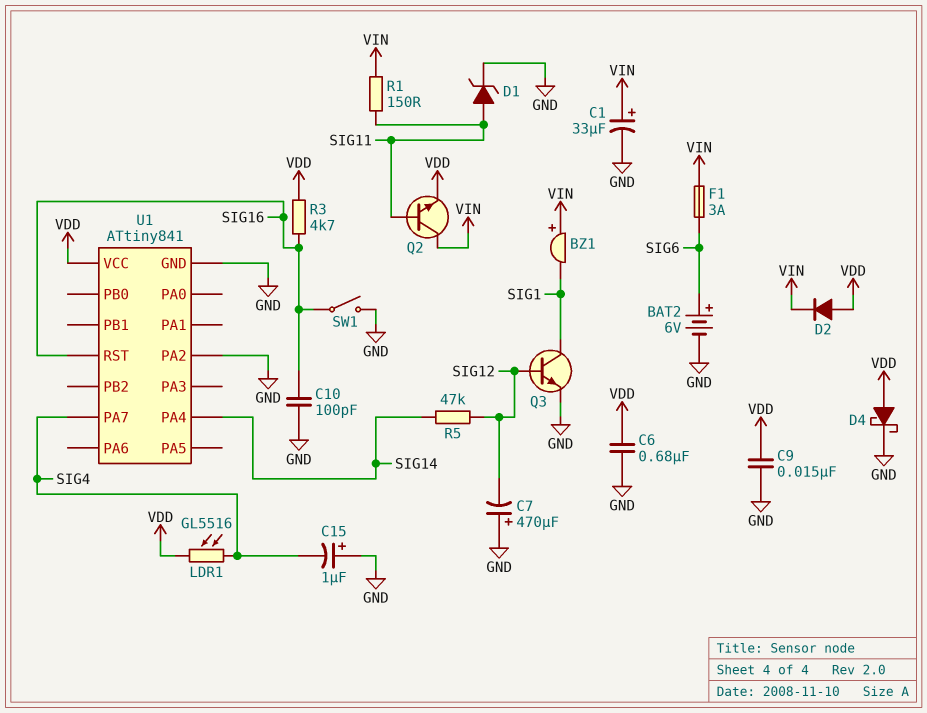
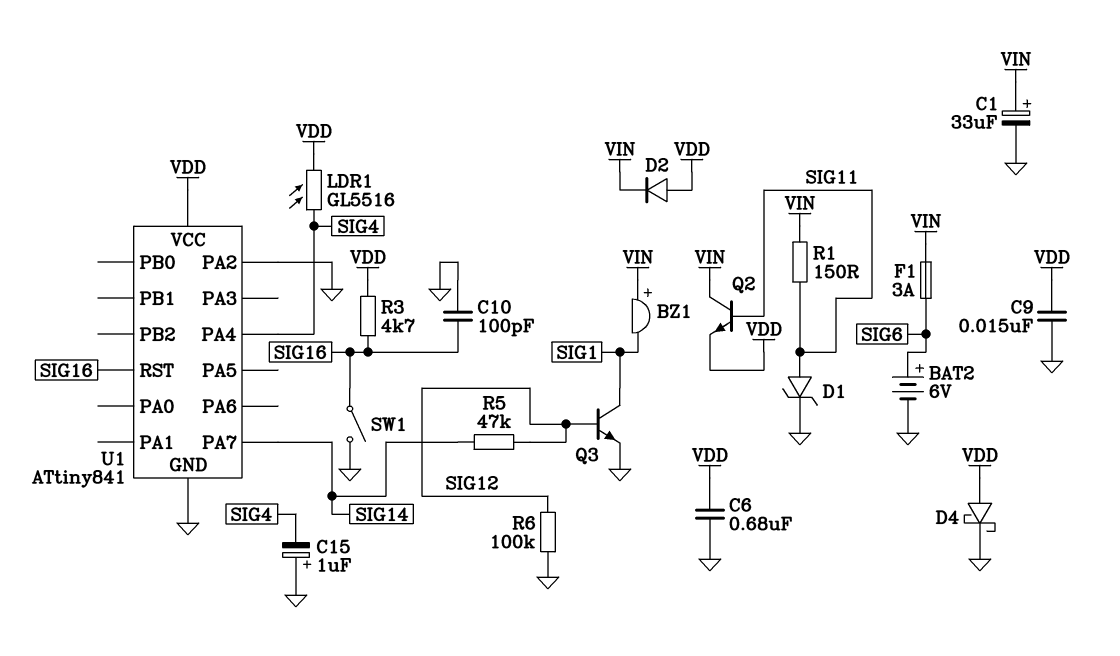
C7: 470uF (plus GND, minus SIG12) -> none
R6: none -> 100k (GND, SIG12)
U1 pin PA4: SIG14 -> SIG4
U1 pin PA7: SIG4 -> SIG14

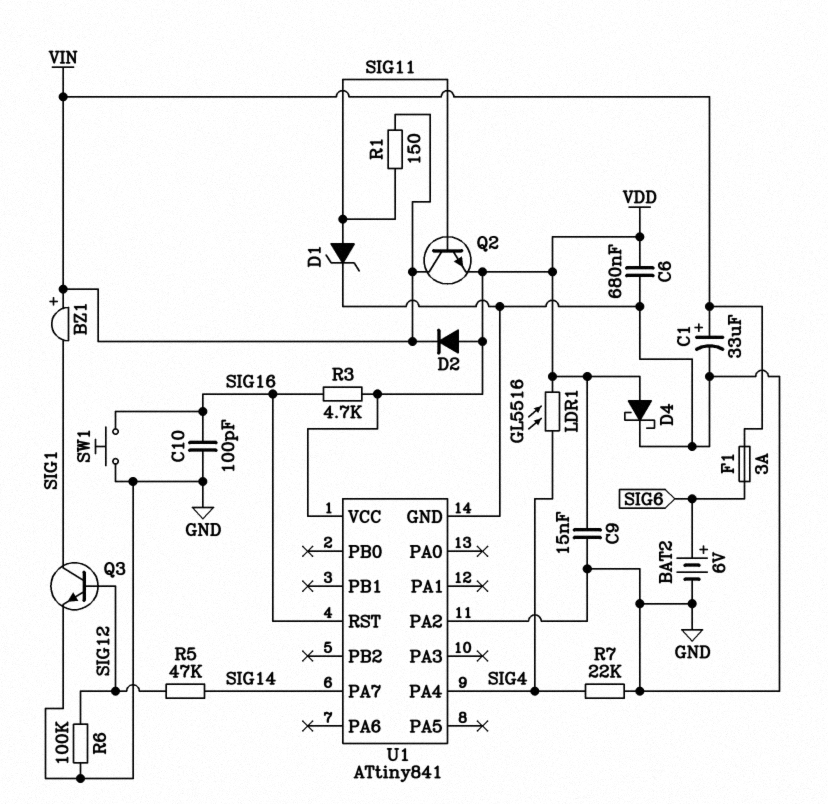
C15: 1uF (plus GND, minus SIG4) -> none
R7: none -> 22k (GND, SIG4)
SW1: switch (GND, SIG16) -> button (GND, SIG16)

